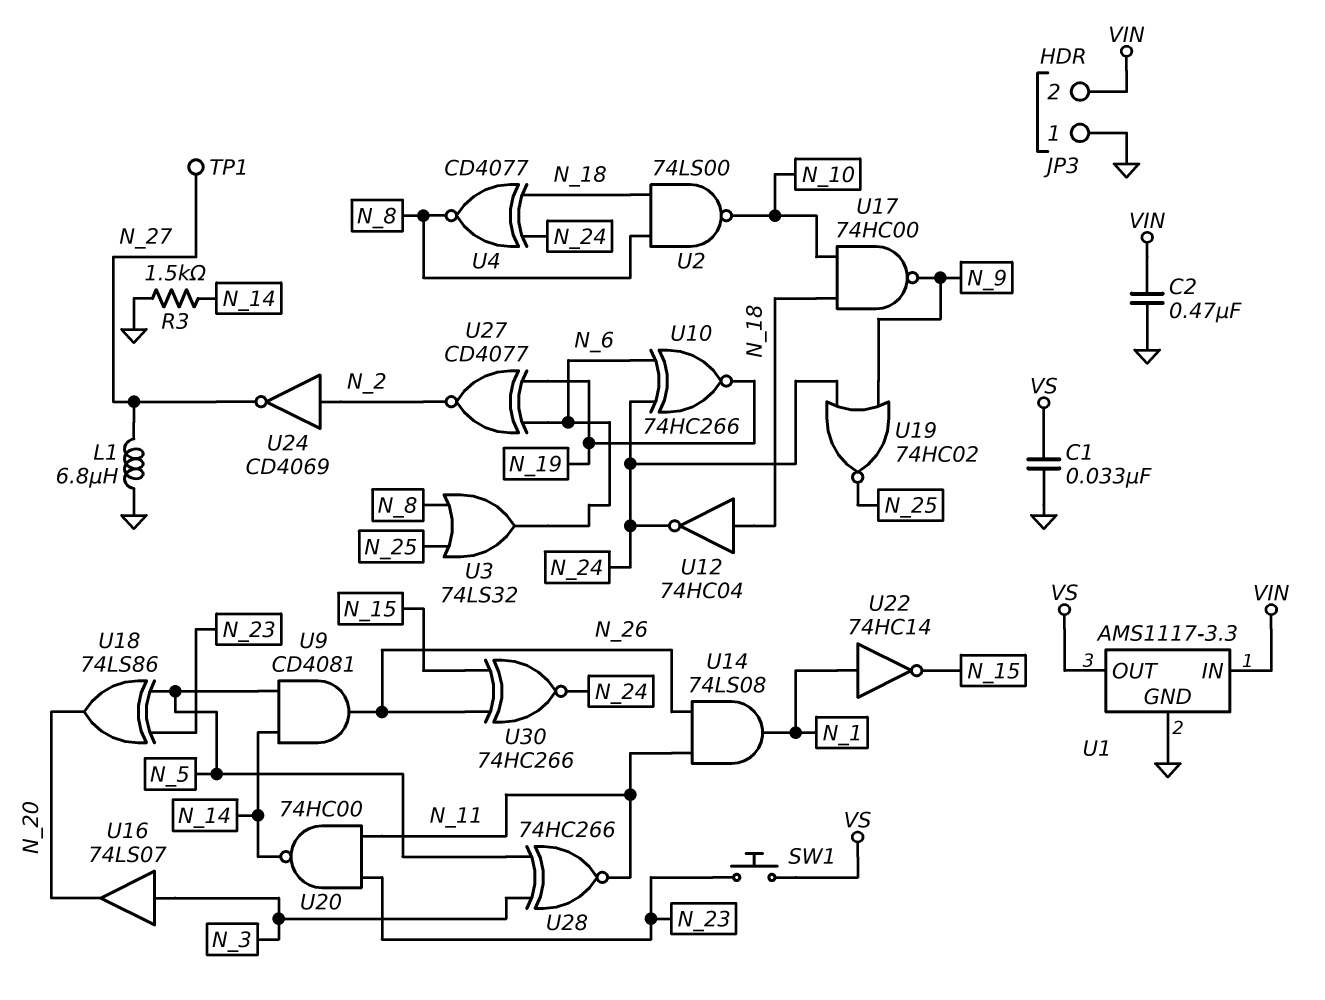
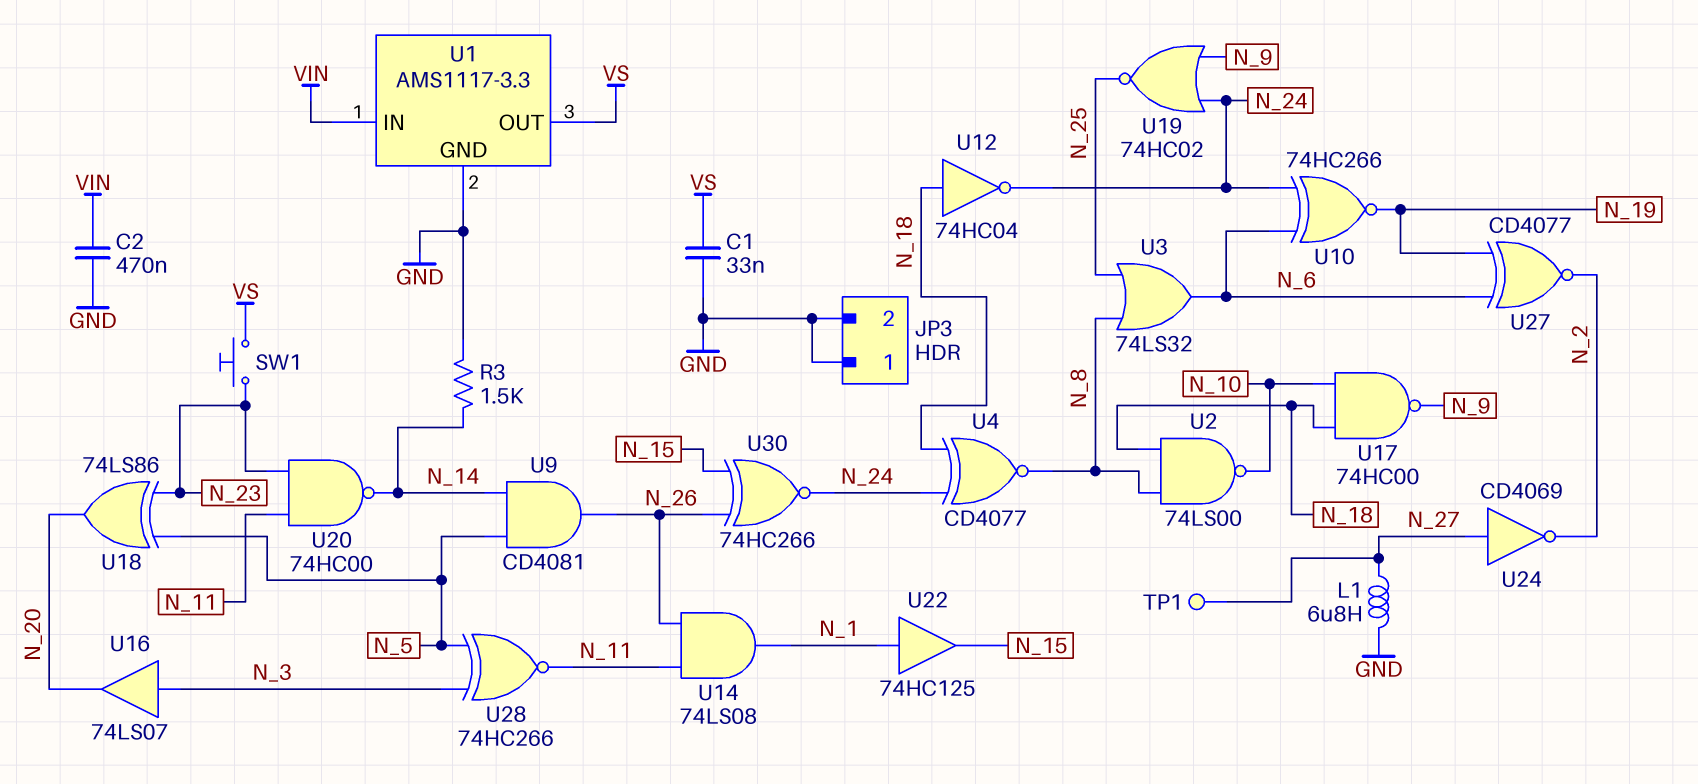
JP3 pin 2: VIN -> GND
U22: NOT 74HC14 (in N_1, out N_15) -> buffer 74HC125 (in N_1, out N_15)
U24: NOT CD4069 (in N_2, out N_27) -> NOT CD4069 (in N_27, out N_2)

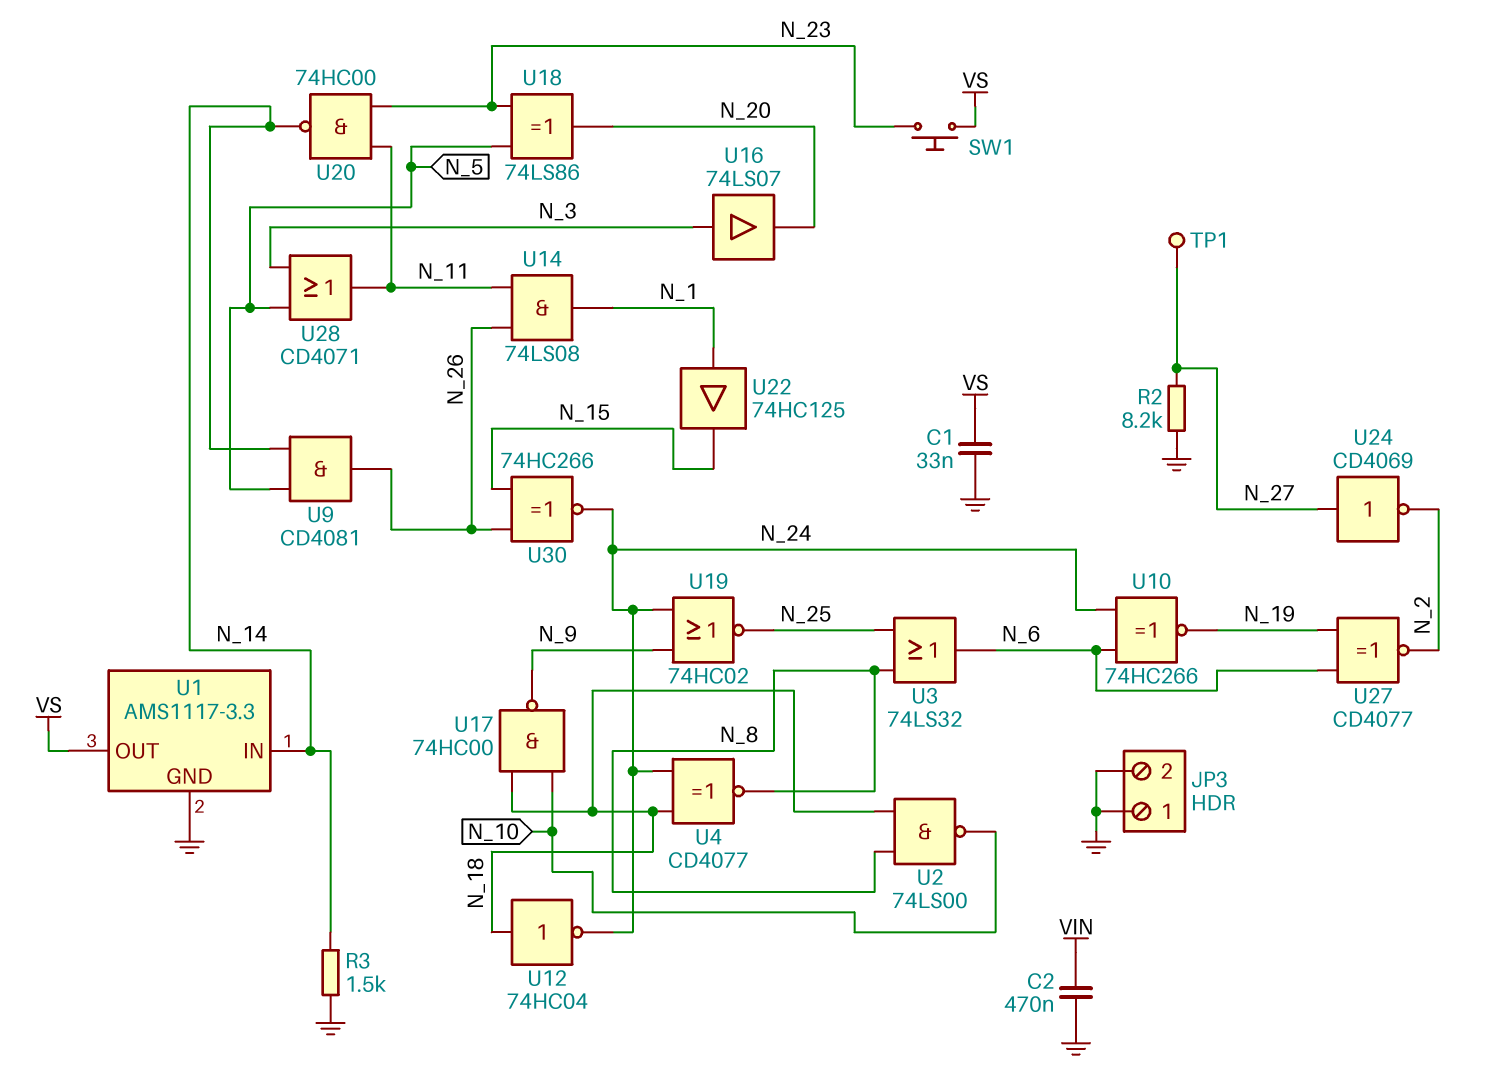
L1: 6.8uH (GND, N_27) -> none
R2: none -> 8.2k (GND, N_27)
U1 pin IN: VIN -> N_14
U28: XNOR 74HC266 (in N_3, in N_5, out N_11) -> OR CD4071 (in N_3, in N_5, out N_11)

